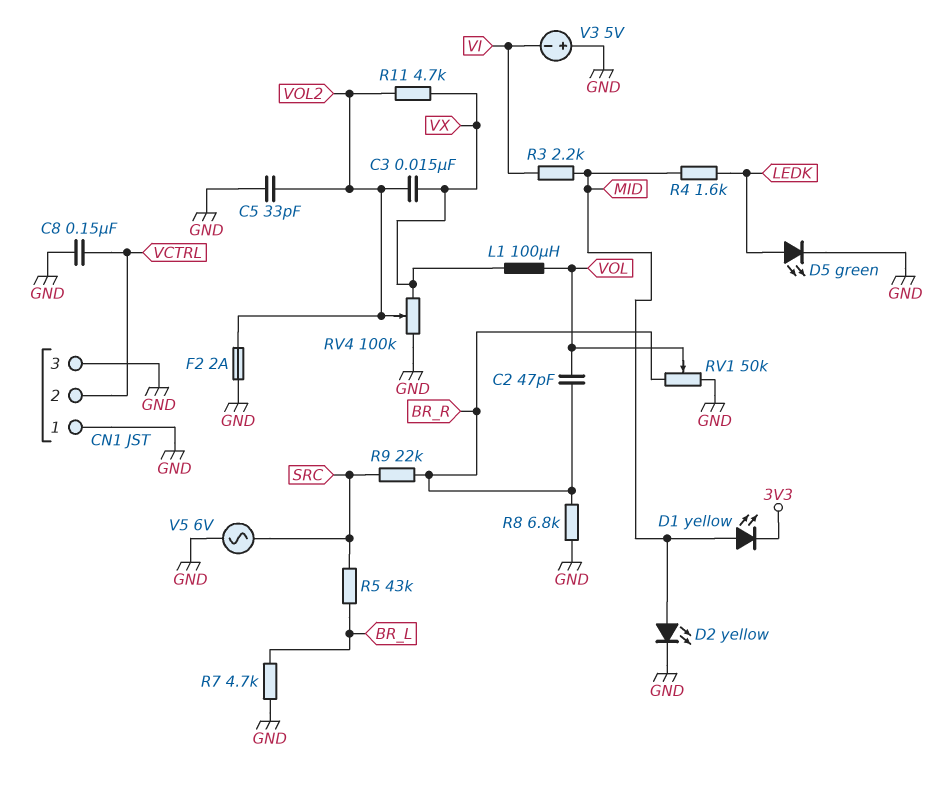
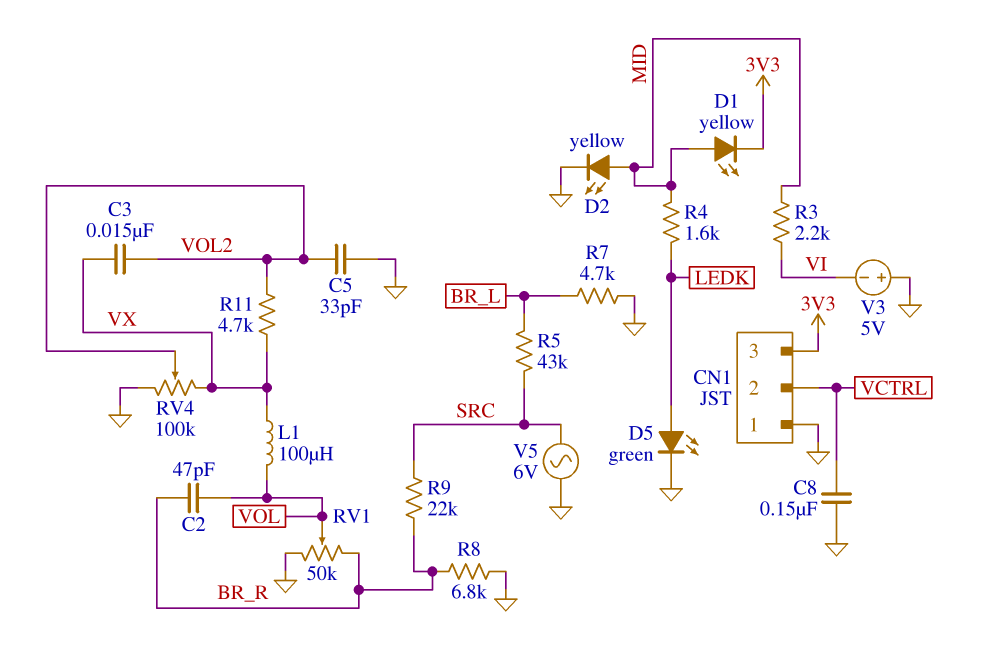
CN1 pin 3: GND -> 3V3
F2: 2A (GND, VOL2) -> none

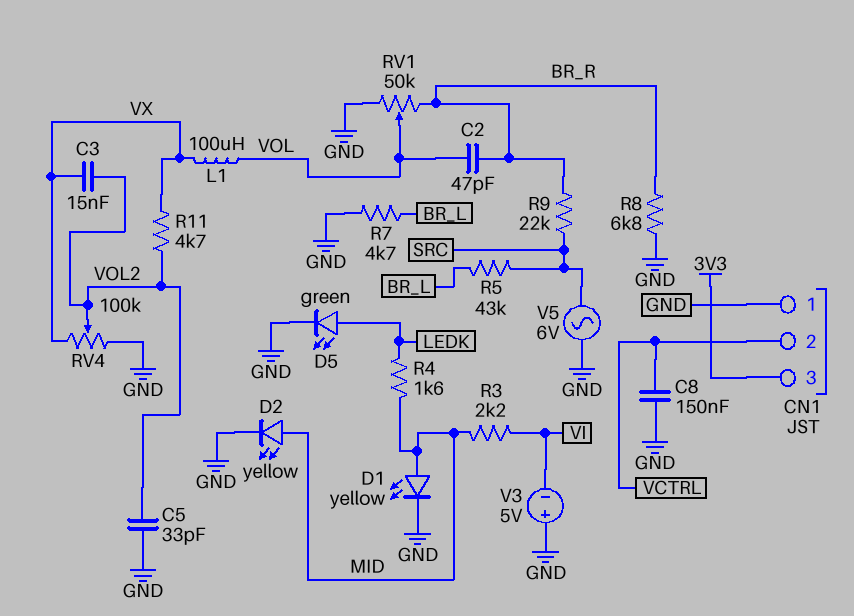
D1: LED yellow (A MID, K 3V3) -> LED yellow (A MID, K GND)

